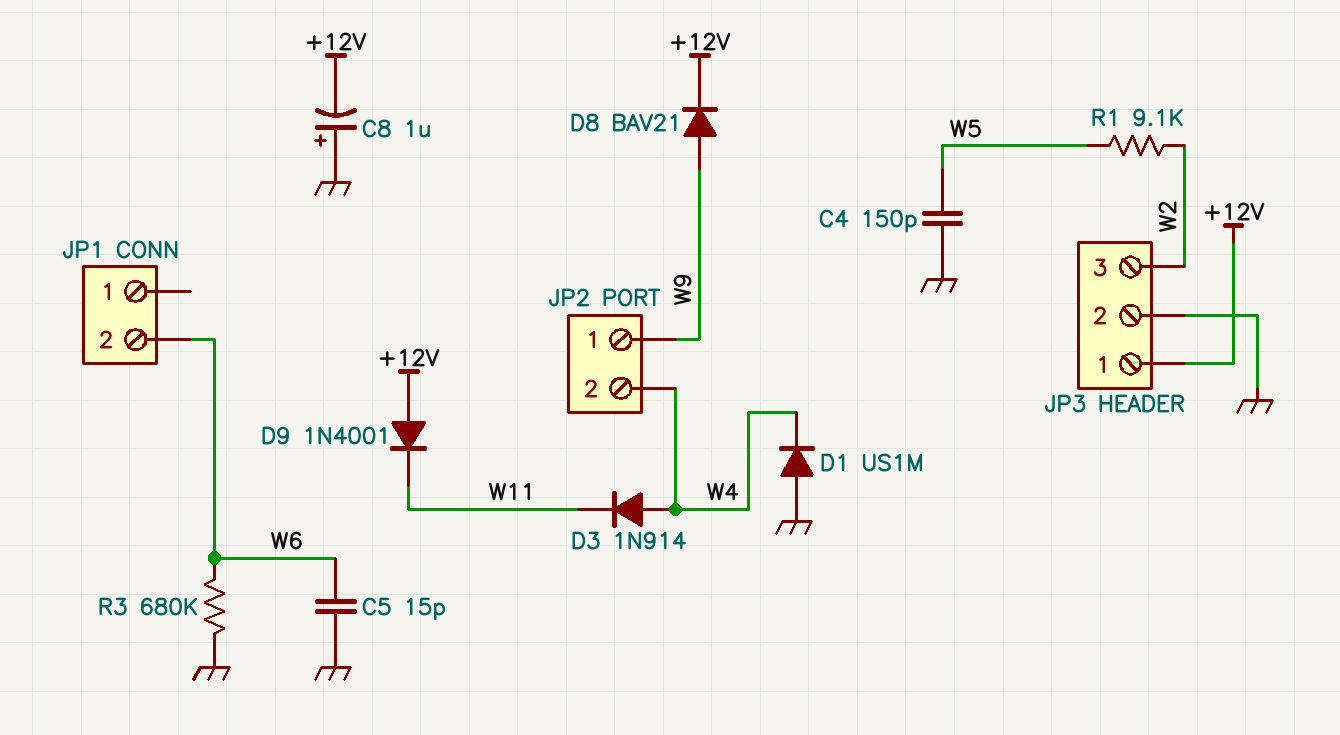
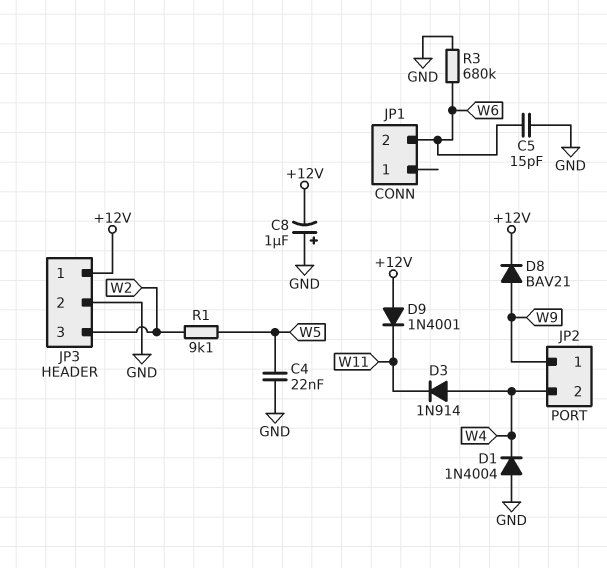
C4: 150pF (GND, W5) -> 22nF (GND, W5)
D1: diode US1M (A GND, K W4) -> diode 1N4004 (A GND, K W4)

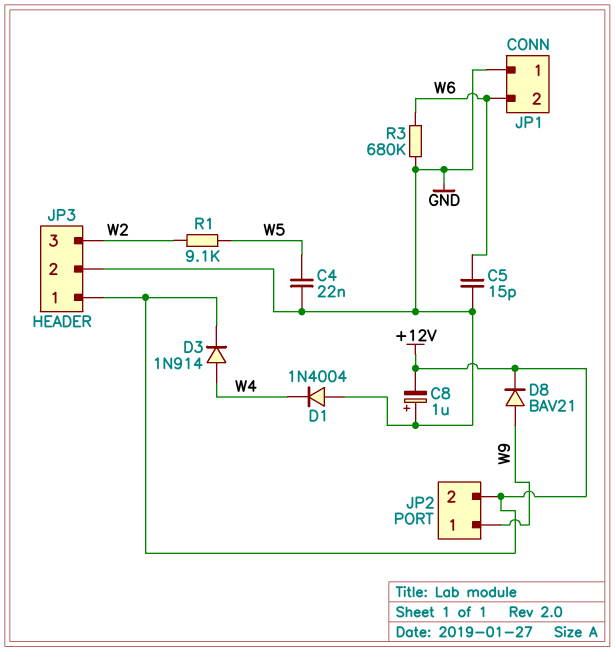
D3: diode 1N914 (A W4, K W11) -> diode 1N914 (A W4, K +12V)
D9: diode 1N4001 (A +12V, K W11) -> none
JP1 pin 1: none -> GND
JP2 pin 2: W4 -> +12V

